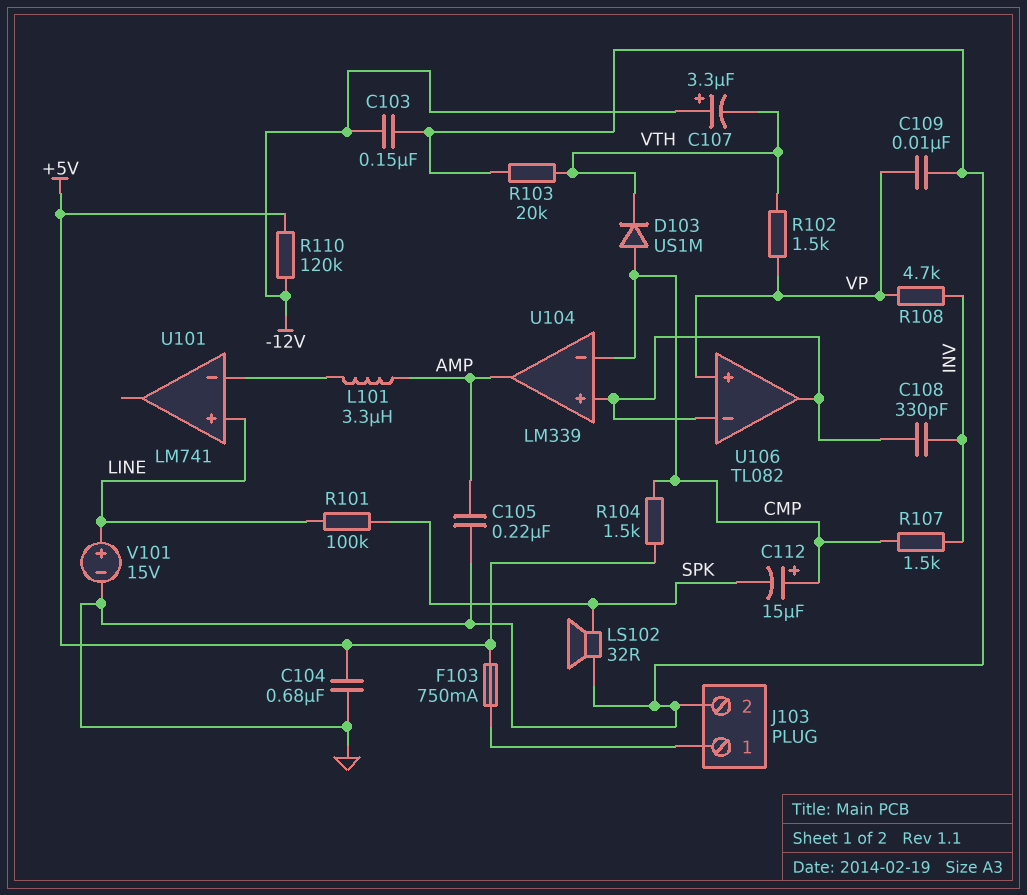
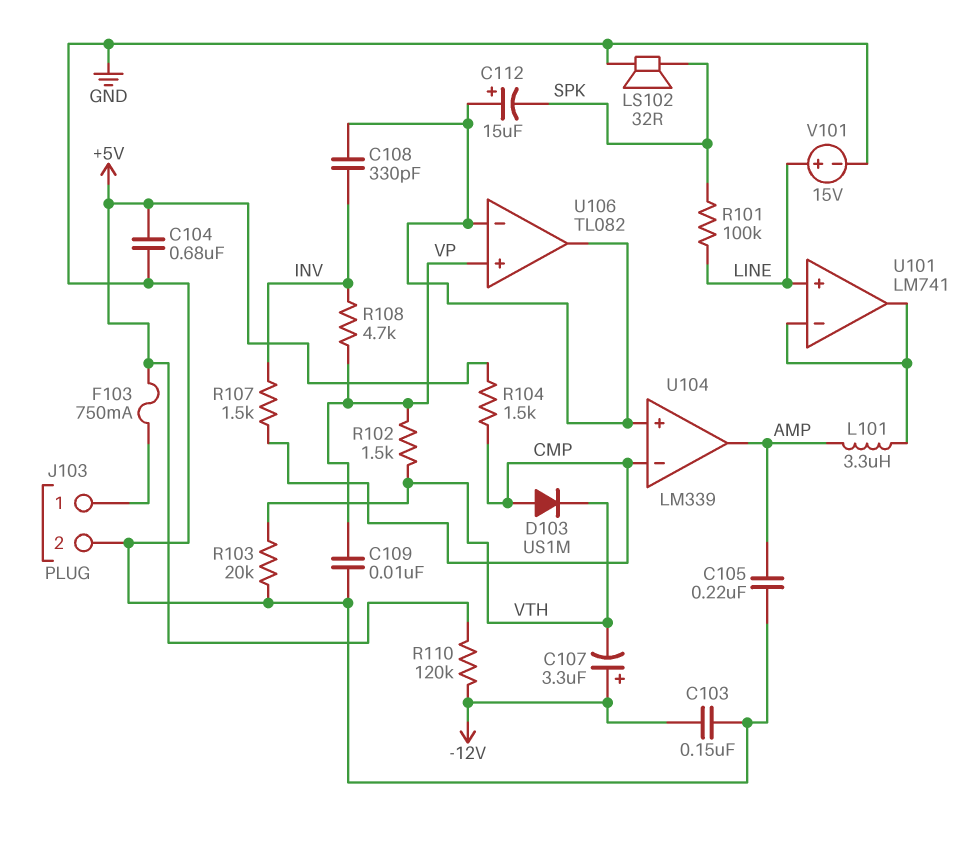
C112: 15uF (plus CMP, minus SPK) -> 15uF (plus U104/in+, minus SPK)
U101 pin out: none -> U101/in-

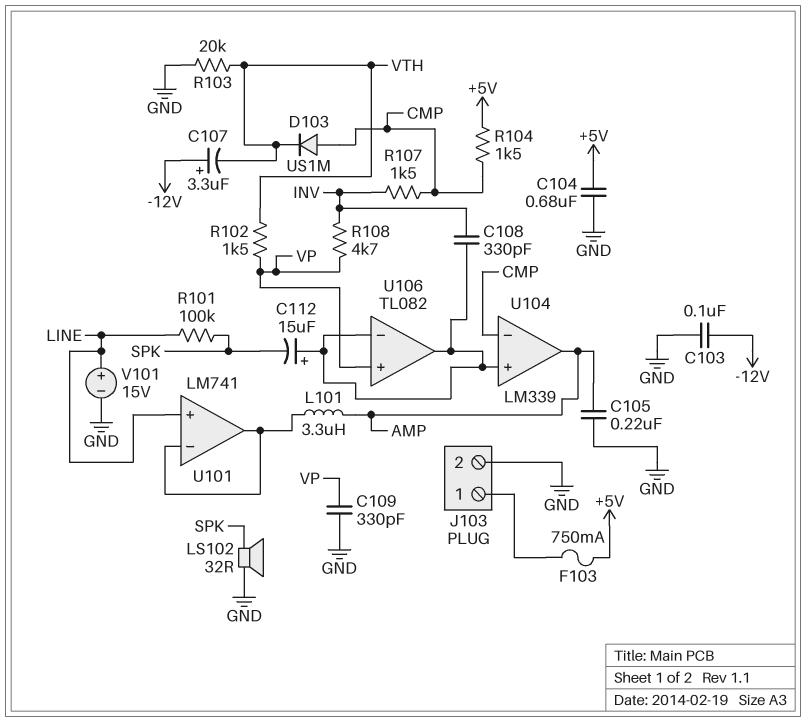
C103: 150nF (-12V, GND) -> 100nF (-12V, GND)
C109: 10nF (GND, VP) -> 330pF (GND, VP)
R110: 120k (+5V, -12V) -> none

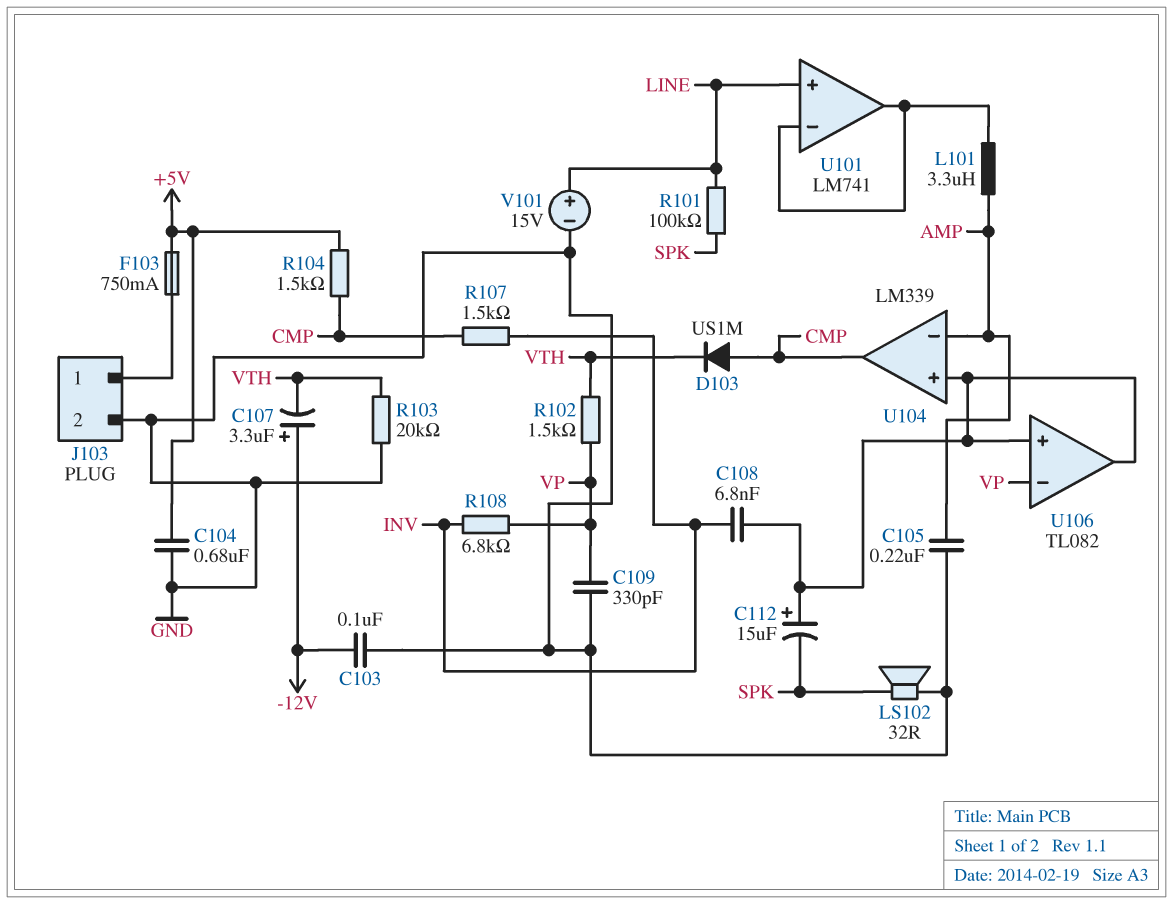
C108: 330pF (INV, U104/in+) -> 6.8nF (INV, U104/in+)
R108: 4.7k (INV, VP) -> 6.8k (INV, VP)
U104 pin in-: CMP -> AMP
U104 pin out: AMP -> CMP
U106 pin in+: VP -> U104/in+
U106 pin in-: U104/in+ -> VP

